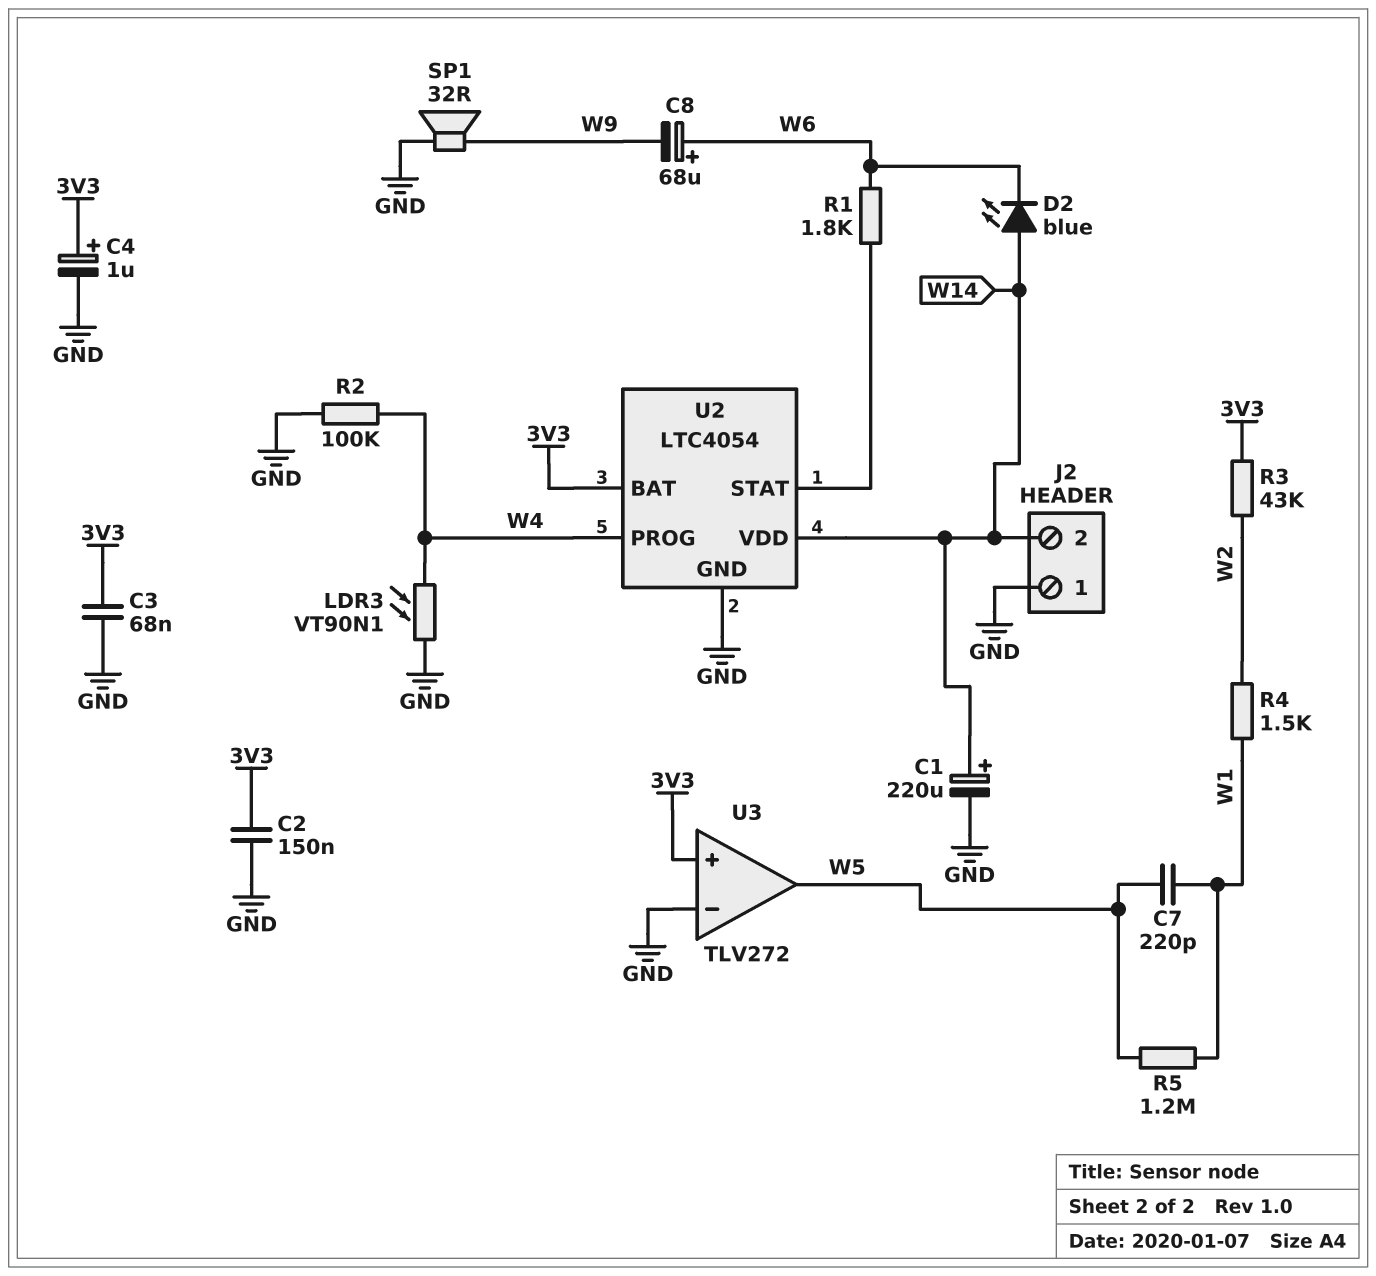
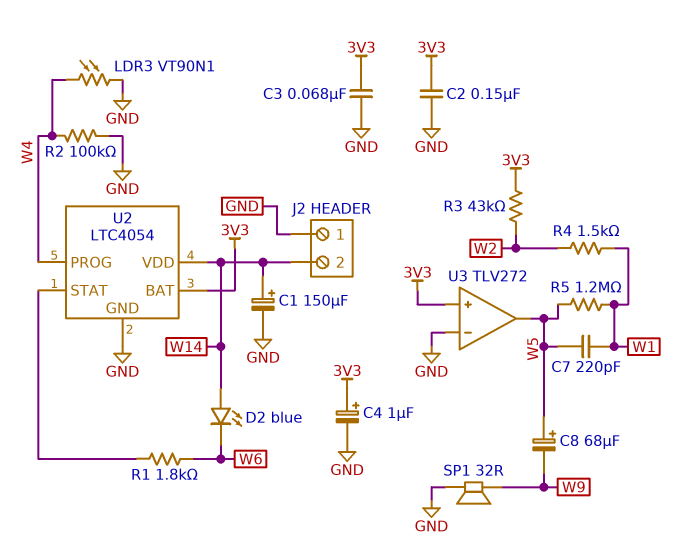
C1: 220uF (plus W14, minus GND) -> 150uF (plus W14, minus GND)
C8: 68uF (plus W6, minus W9) -> 68uF (plus W5, minus W9)

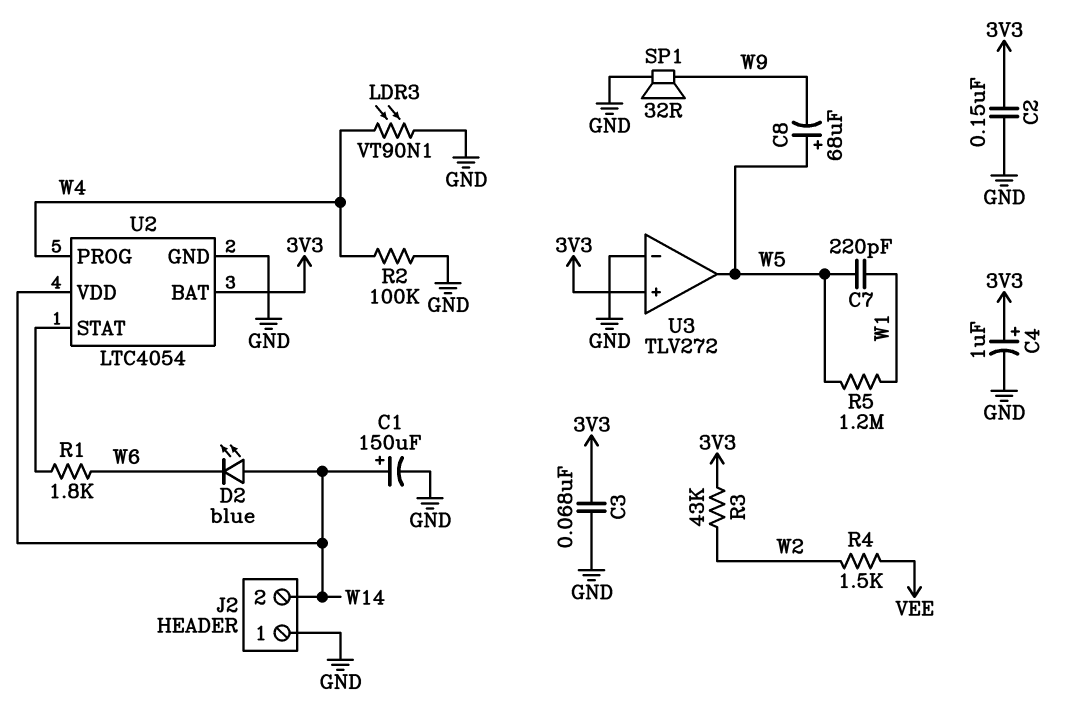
R4: 1.5k (W1, W2) -> 1.5k (VEE, W2)

